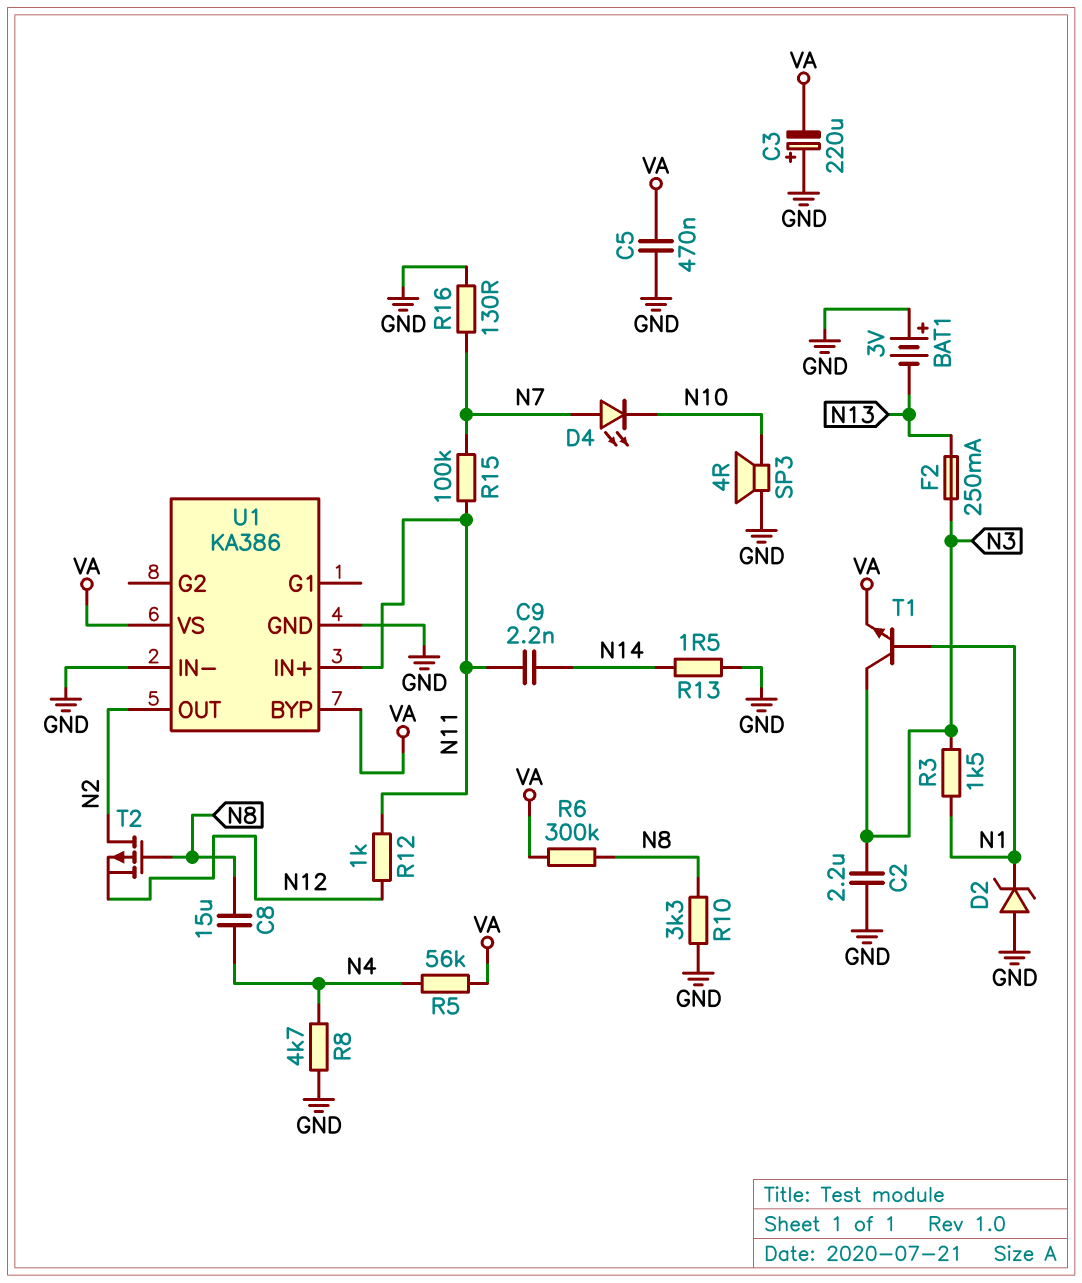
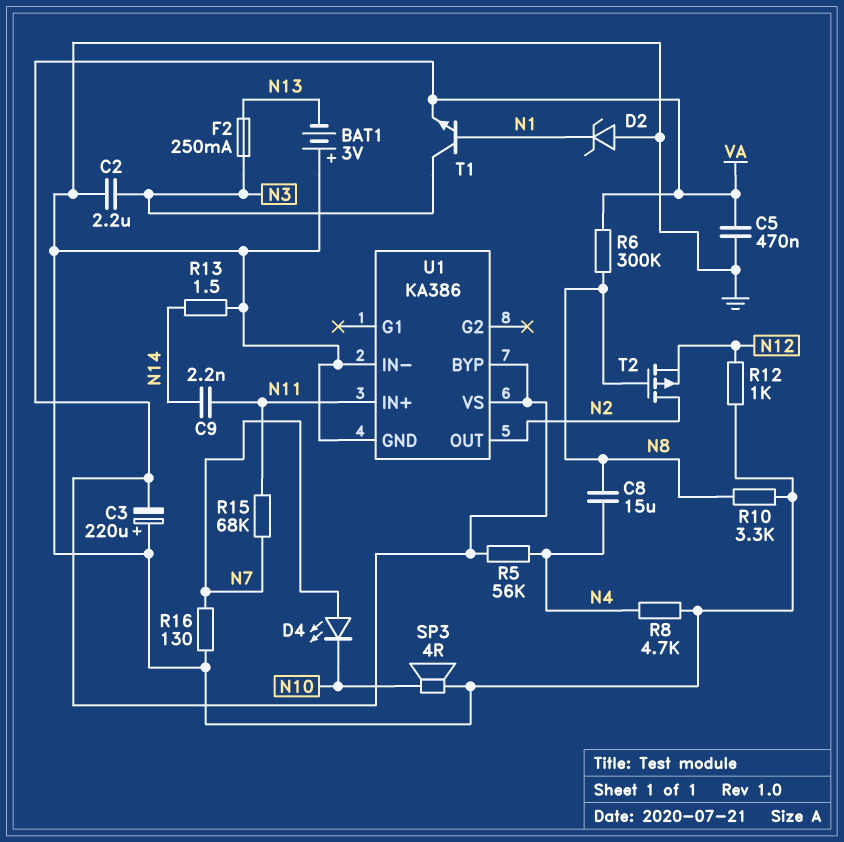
R3: 1.5k (N1, N3) -> none
R12: 1k (N11, N12) -> 1k (GND, N12)
R15: 100k (N7, N11) -> 68k (N7, N11)

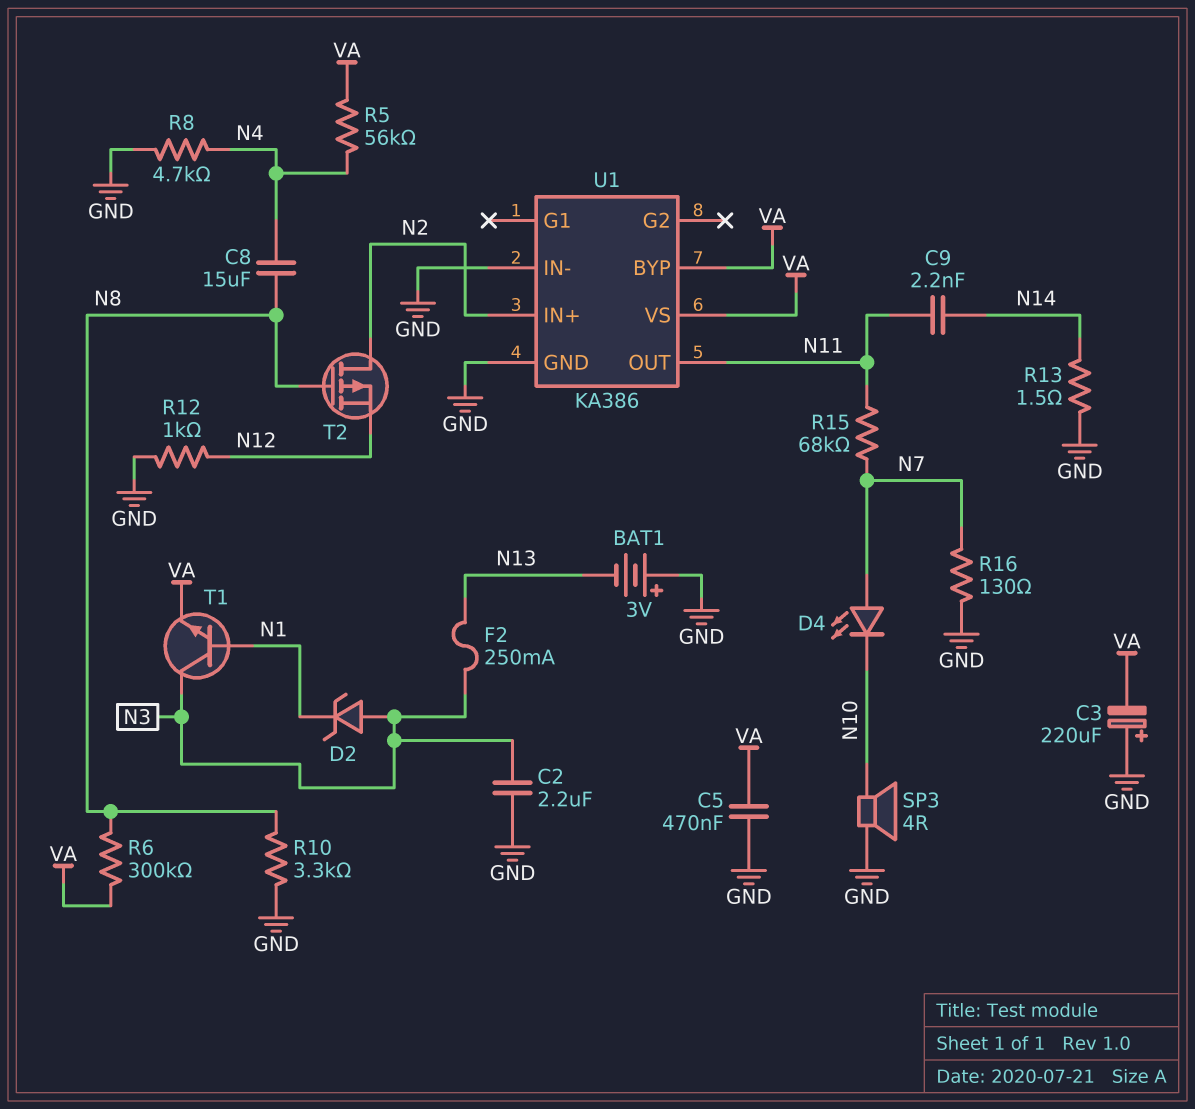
D2: zener (A GND, K N1) -> zener (A N3, K N1)
U1 pin IN+: N11 -> N2
U1 pin OUT: N2 -> N11

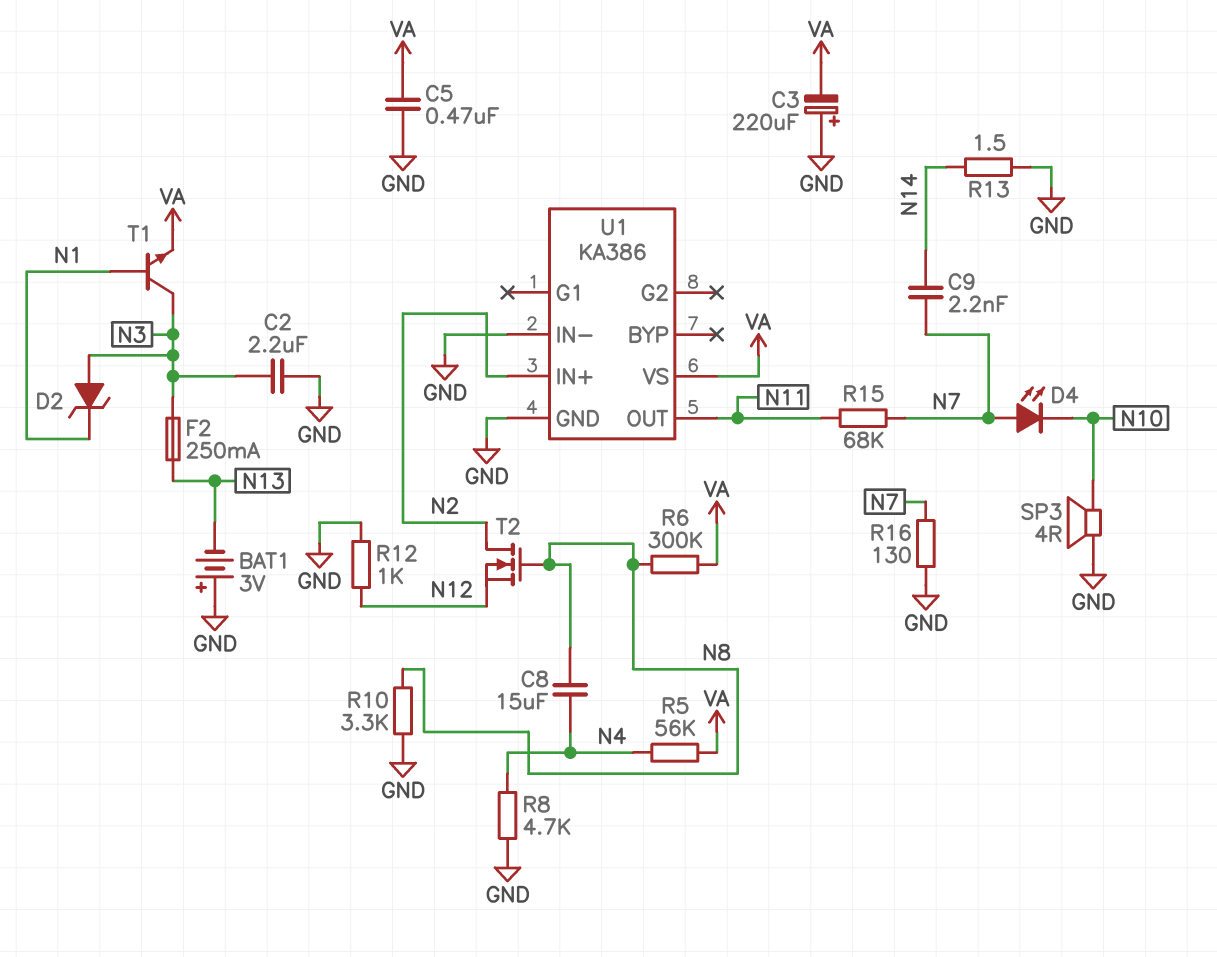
C9: 2.2nF (N11, N14) -> 2.2nF (N7, N14)
T2: PMOS (G N8, D N2, S N12) -> NMOS (G N8, D N2, S N12)
U1 pin BYP: VA -> none

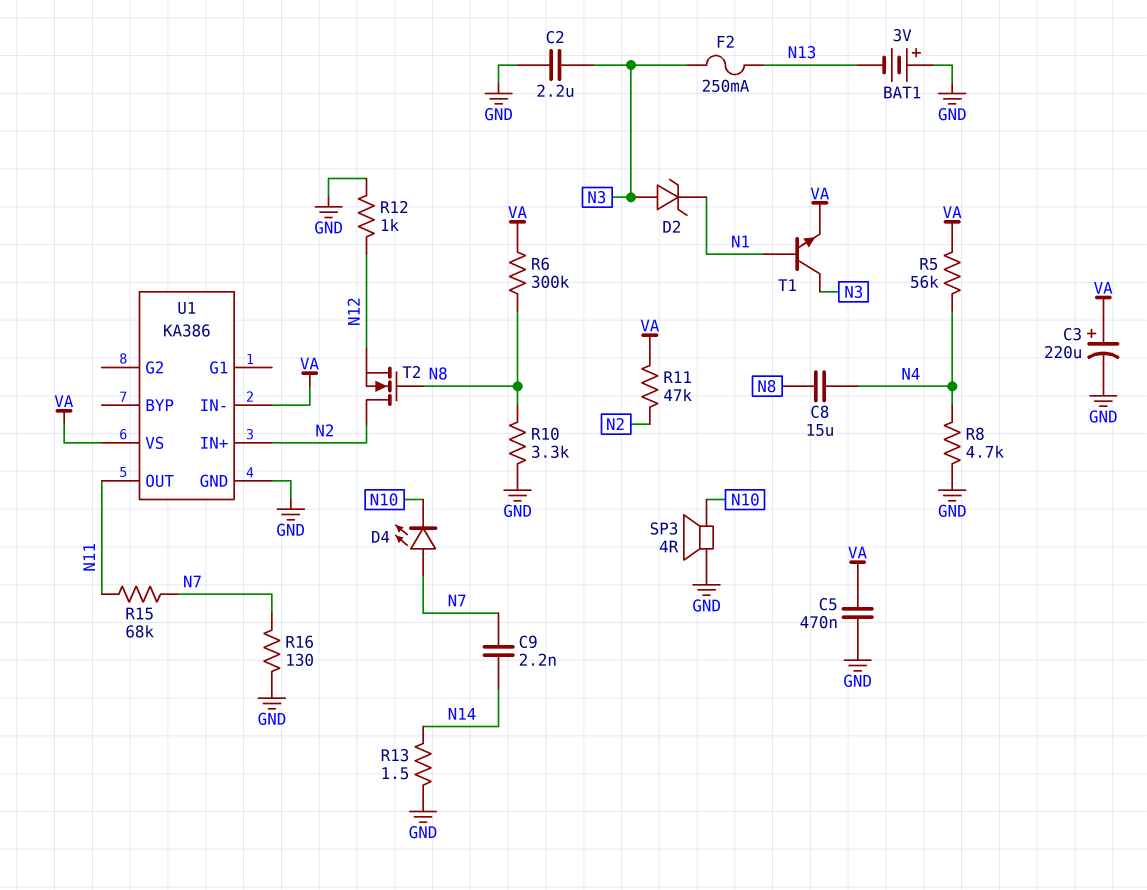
C3: 220uF (plus GND, minus VA) -> 220uF (plus VA, minus GND)
R11: none -> 47k (N2, VA)
U1 pin IN-: GND -> VA

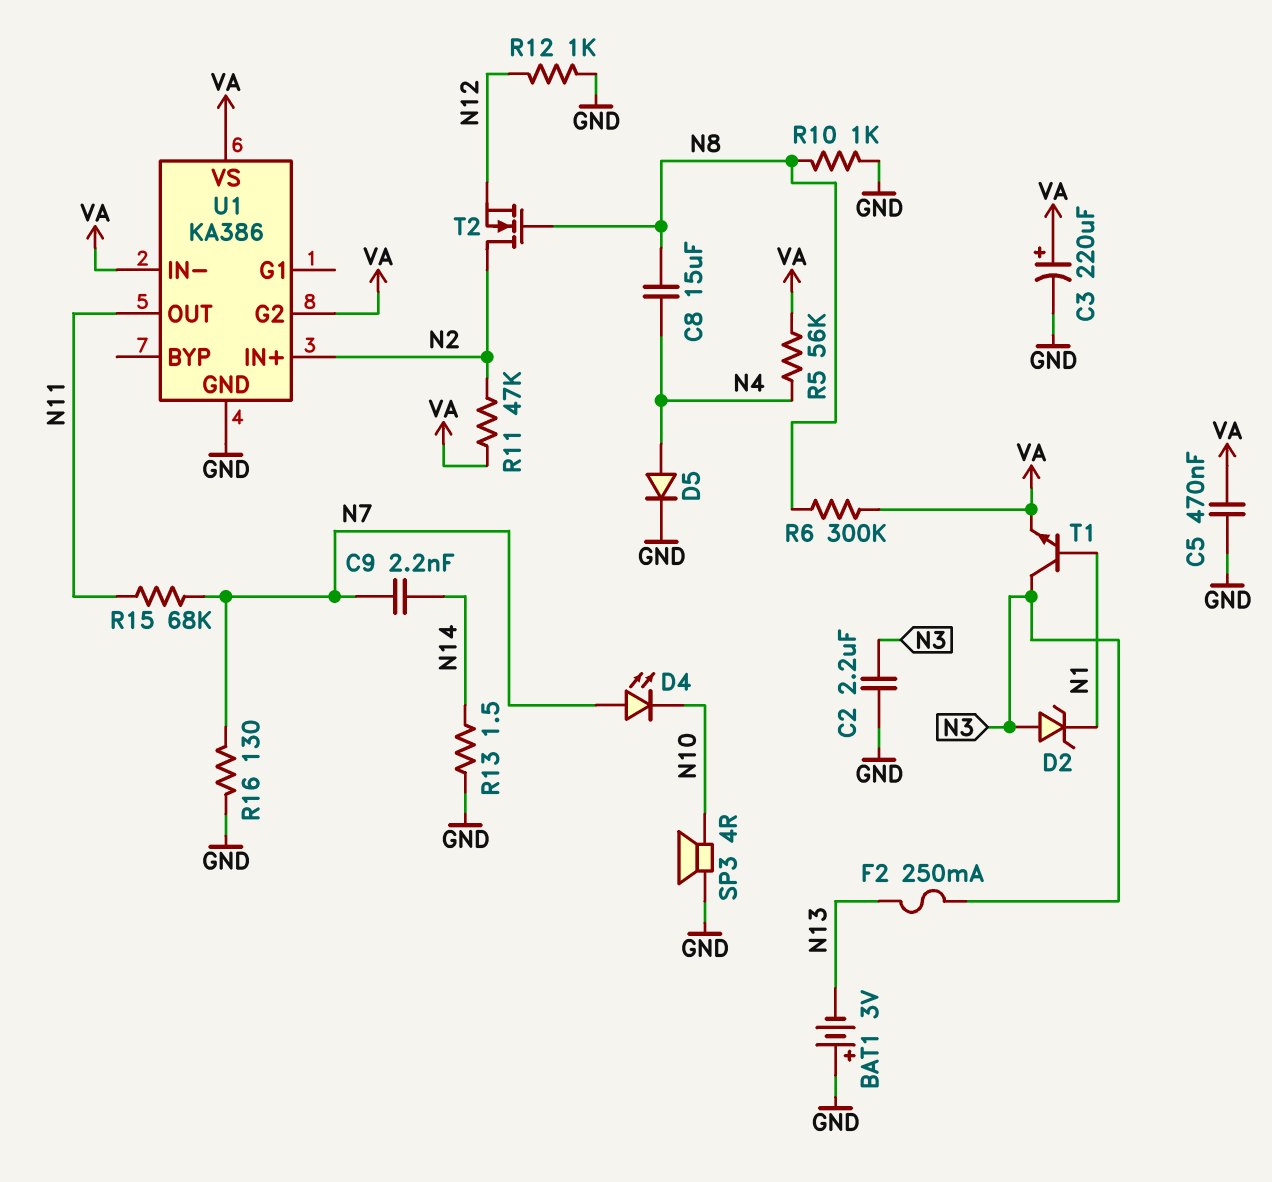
D5: none -> diode (A N4, K GND)
R8: 4.7k (GND, N4) -> none
R10: 3.3k (GND, N8) -> 1k (GND, N8)
U1 pin G2: none -> VA

